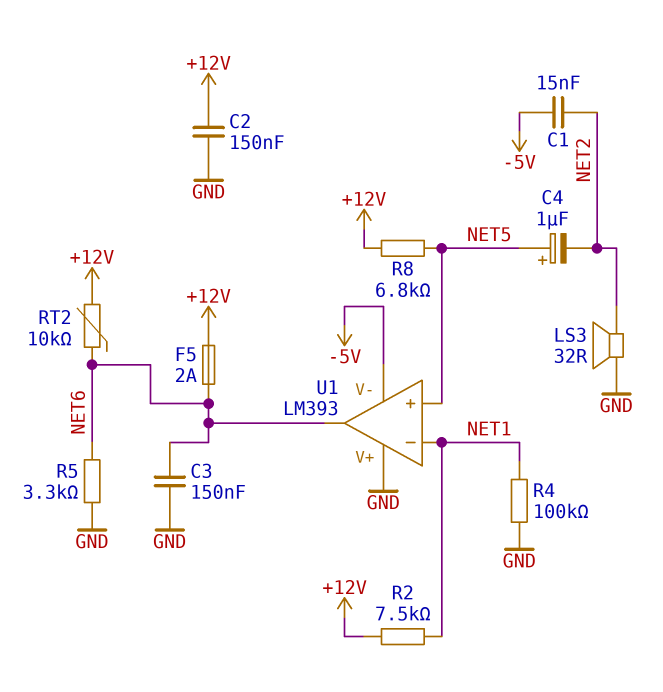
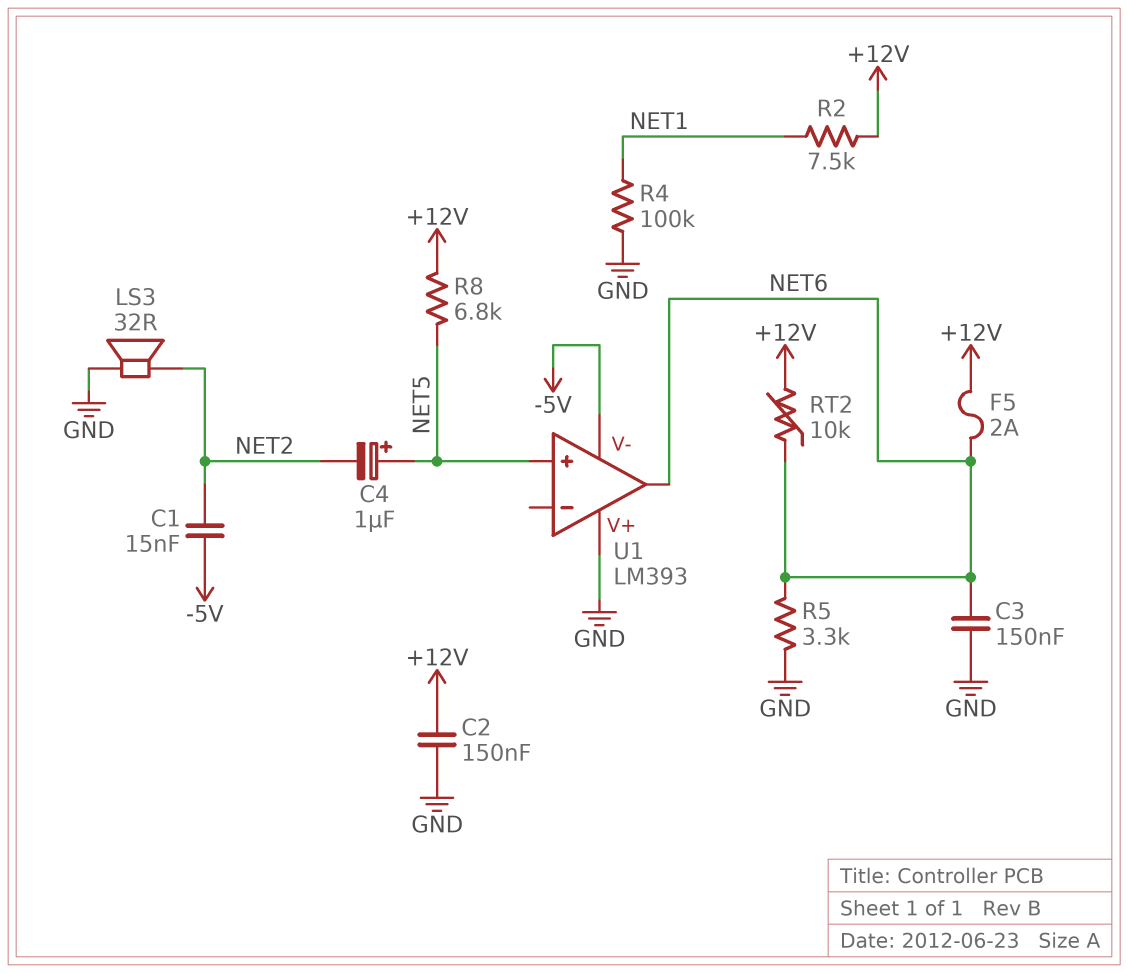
U1 pin in-: NET1 -> none

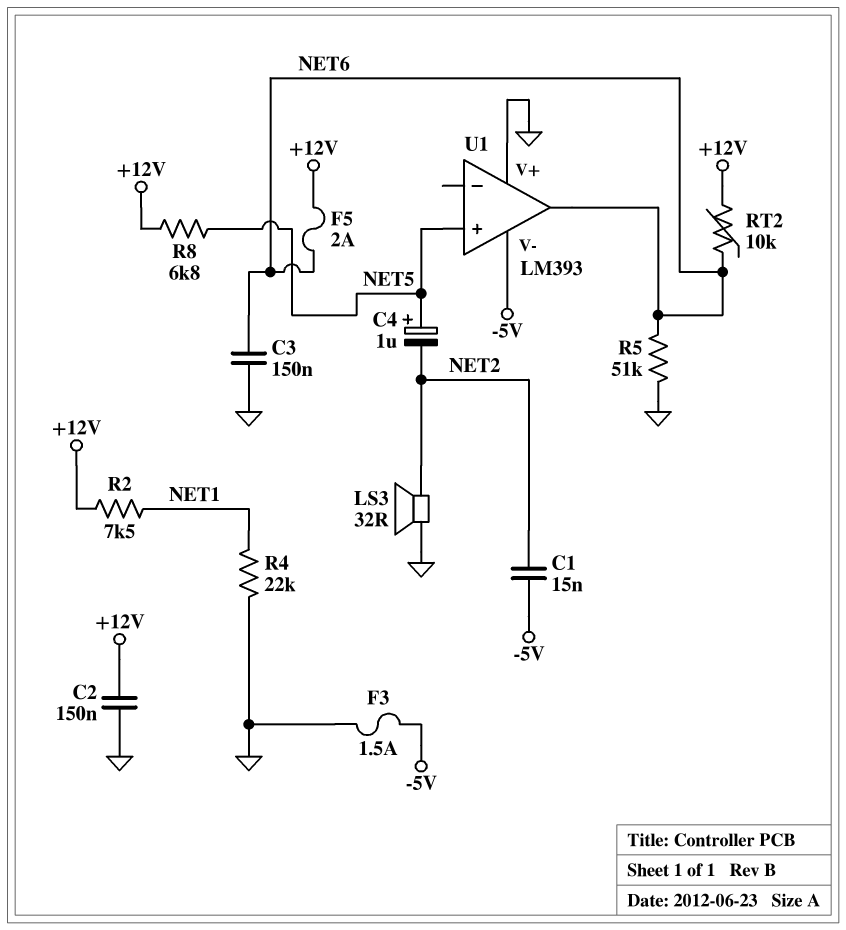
F3: none -> 1.5A (-5V, GND)
R4: 100k (GND, NET1) -> 22k (GND, NET1)
R5: 3.3k (GND, NET6) -> 51k (GND, NET6)

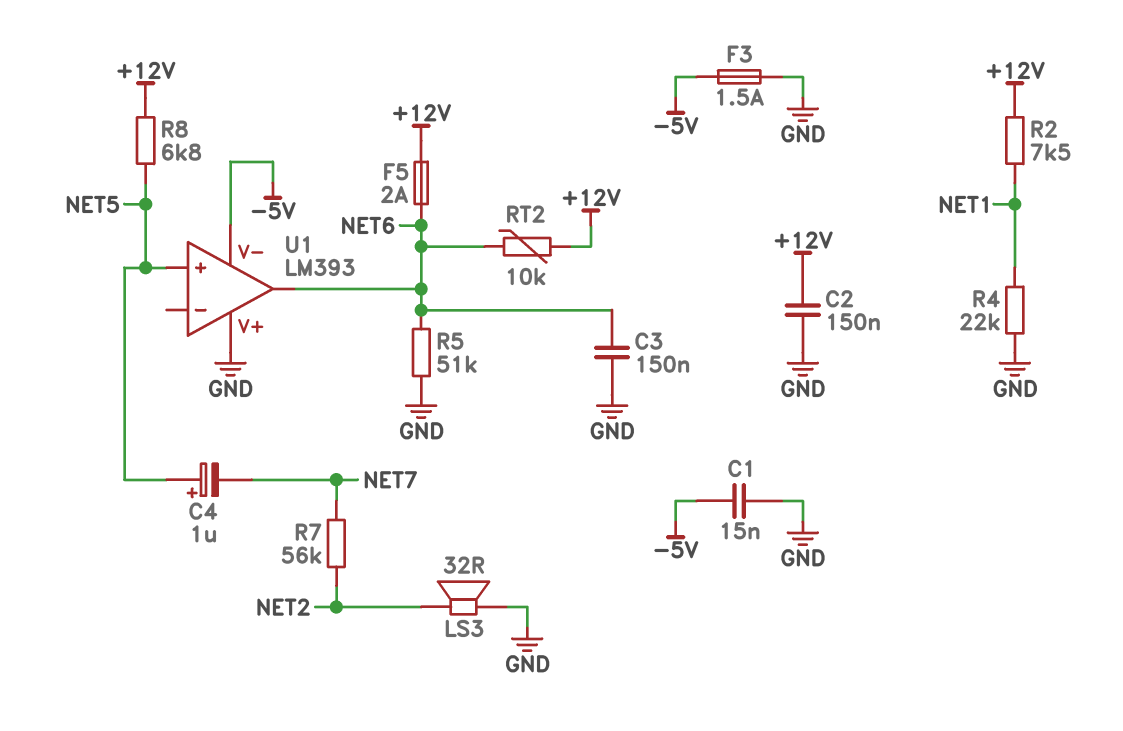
C1: 15nF (-5V, NET2) -> 15nF (-5V, GND)
C4: 1uF (plus NET5, minus NET2) -> 1uF (plus NET5, minus NET7)
R7: none -> 56k (NET2, NET7)

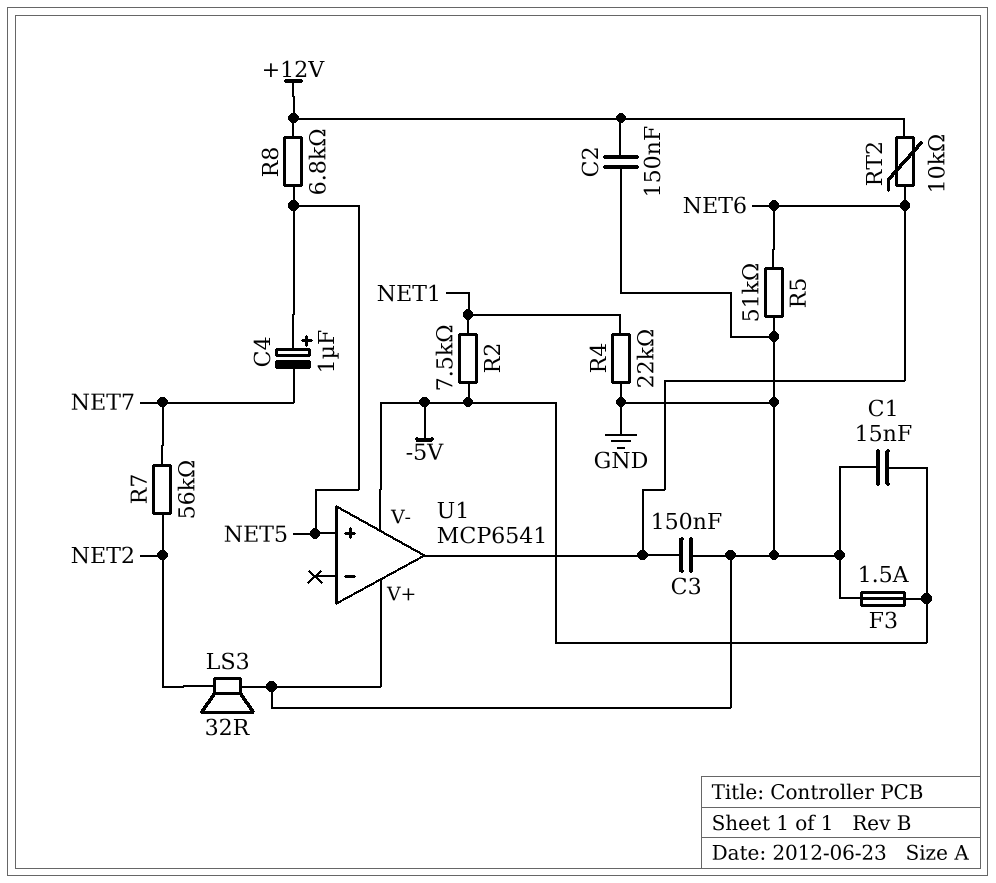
F5: 2A (+12V, NET6) -> none
R2: 7.5k (+12V, NET1) -> 7.5k (-5V, NET1)
U1: LM393 -> MCP6541

